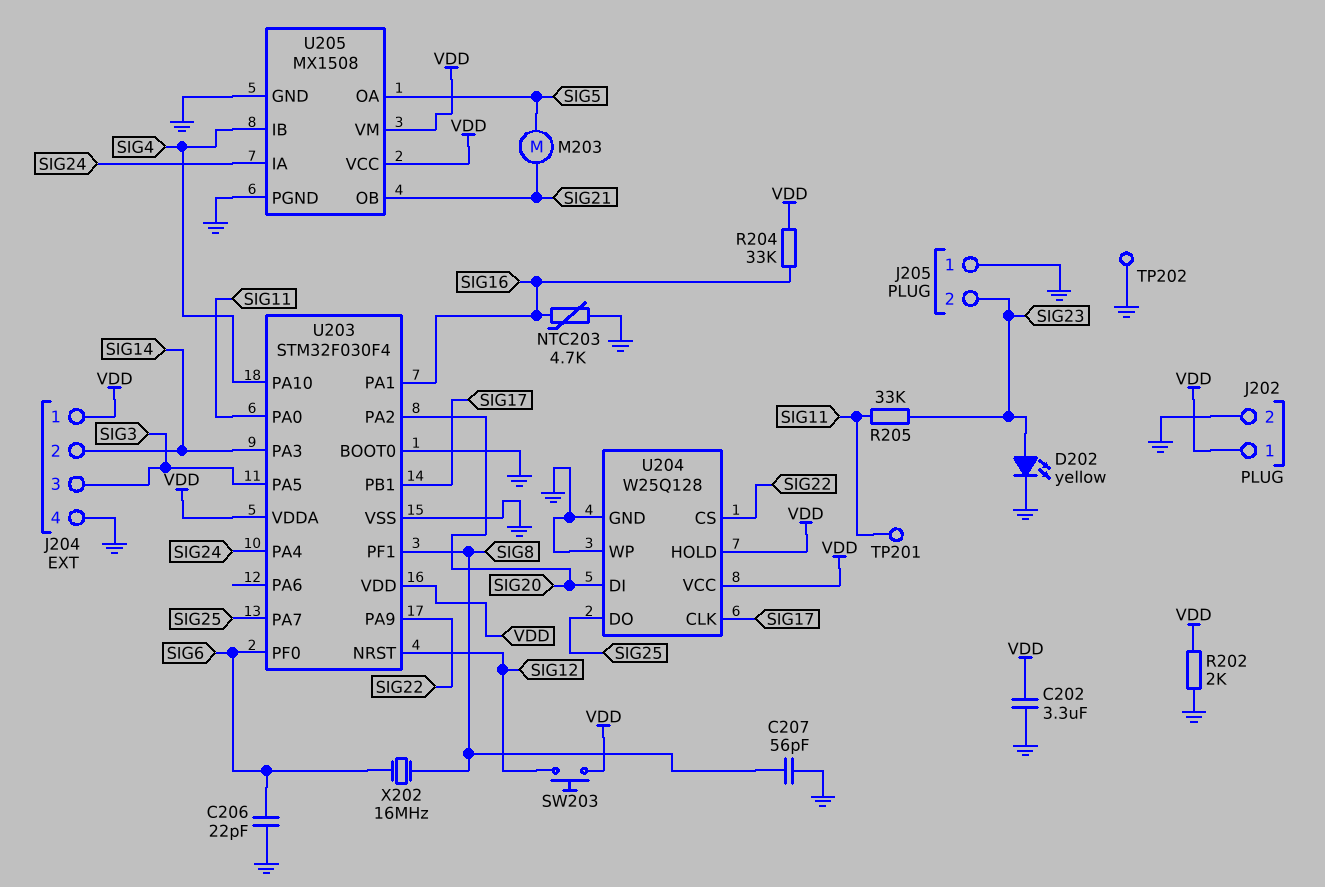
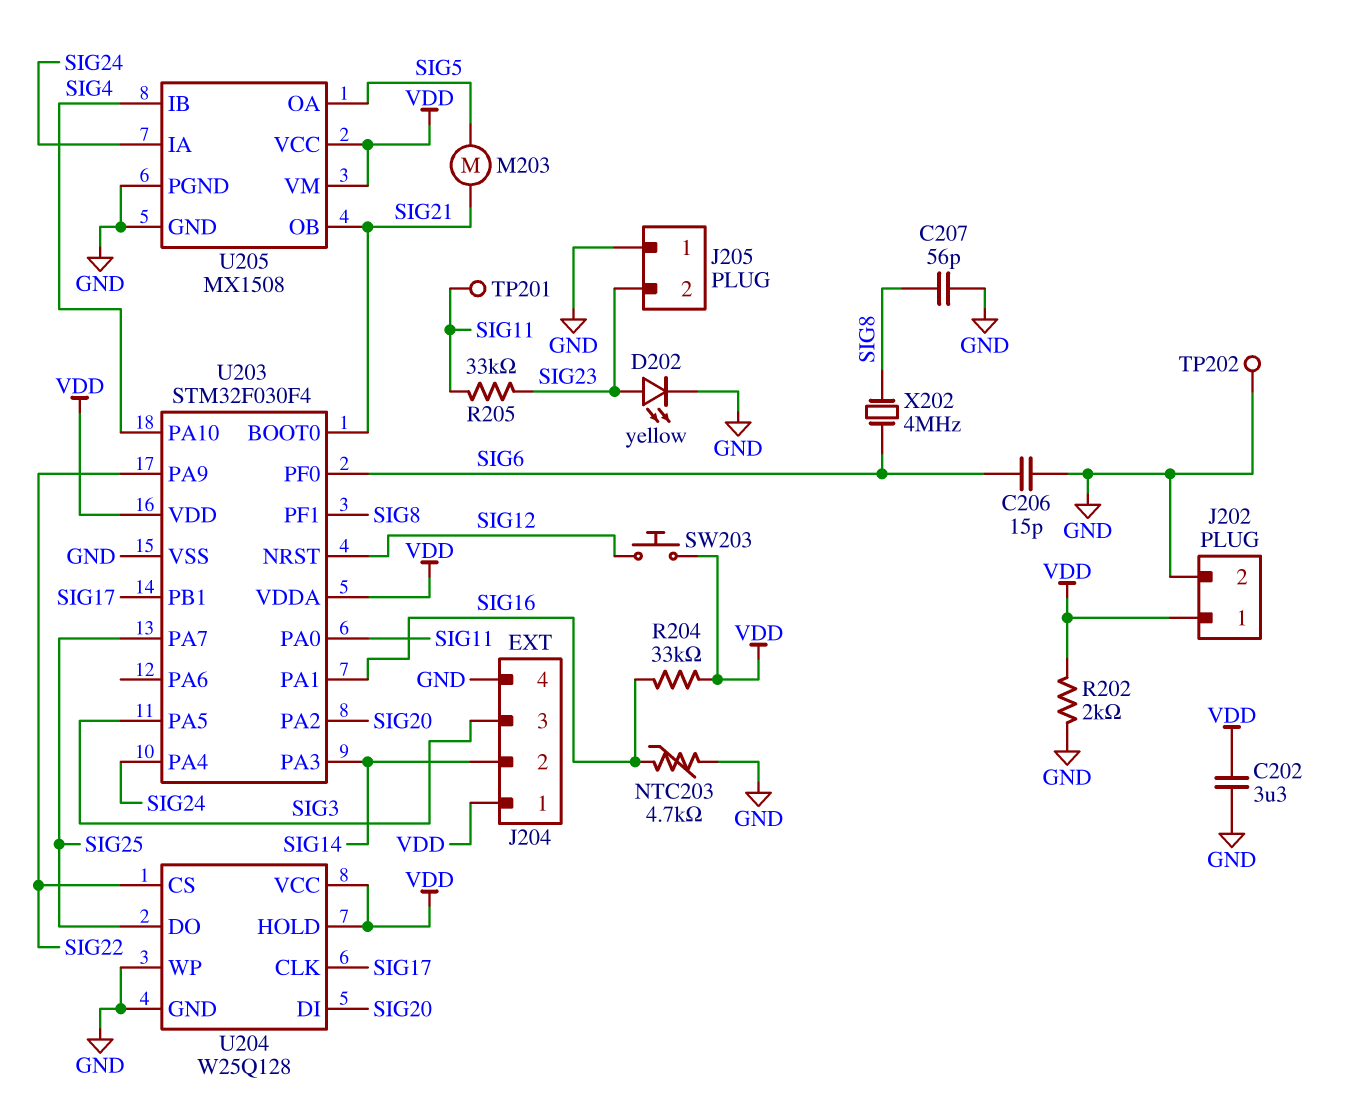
C206: 22pF (GND, SIG6) -> 15pF (GND, SIG6)
U203 pin BOOT0: GND -> SIG21
X202: 16MHz (SIG6, SIG8) -> 4MHz (SIG6, SIG8)

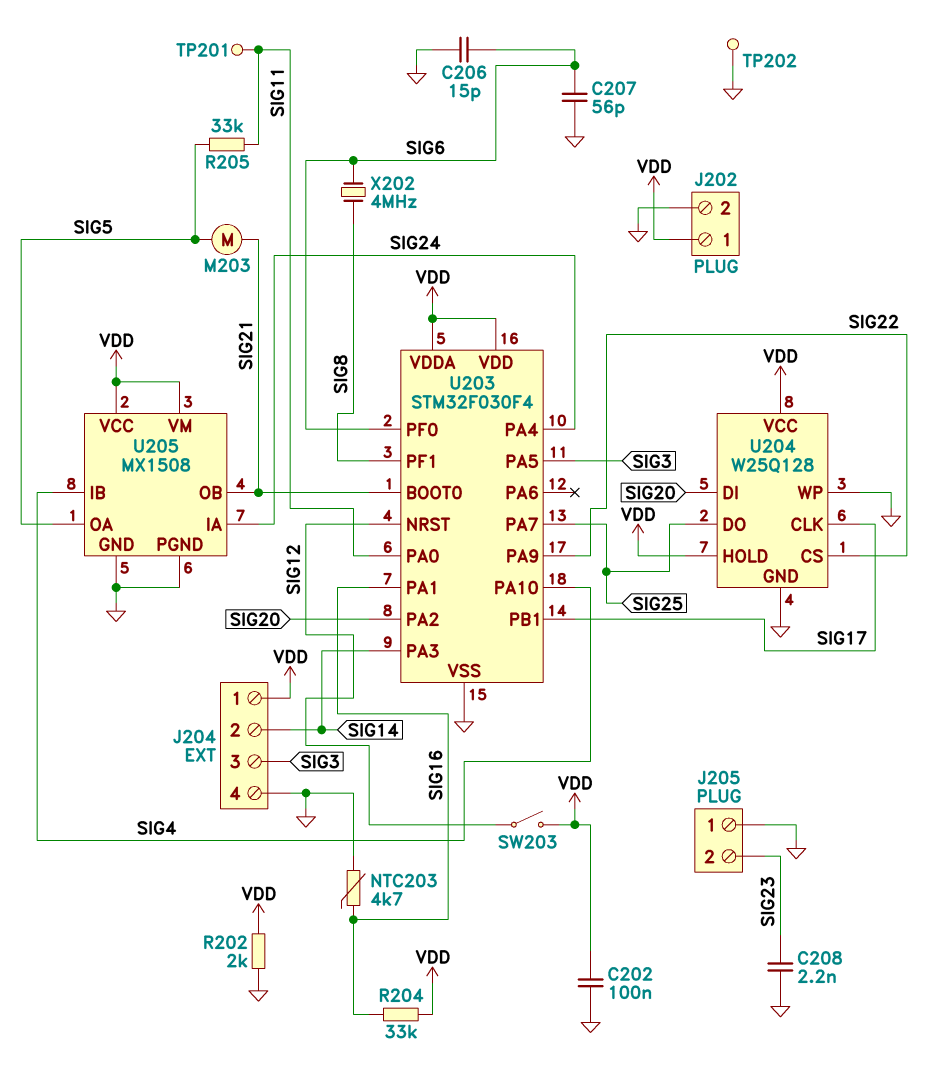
C202: 3.3uF (GND, VDD) -> 100nF (GND, VDD)
C207: 56pF (GND, SIG8) -> 56pF (GND, SIG6)
C208: none -> 2.2nF (GND, SIG23)
D202: LED yellow (A SIG23, K GND) -> none
R205: 33k (SIG11, SIG23) -> 33k (SIG5, SIG11)
SW203: button (SIG12, VDD) -> switch (SIG12, VDD)

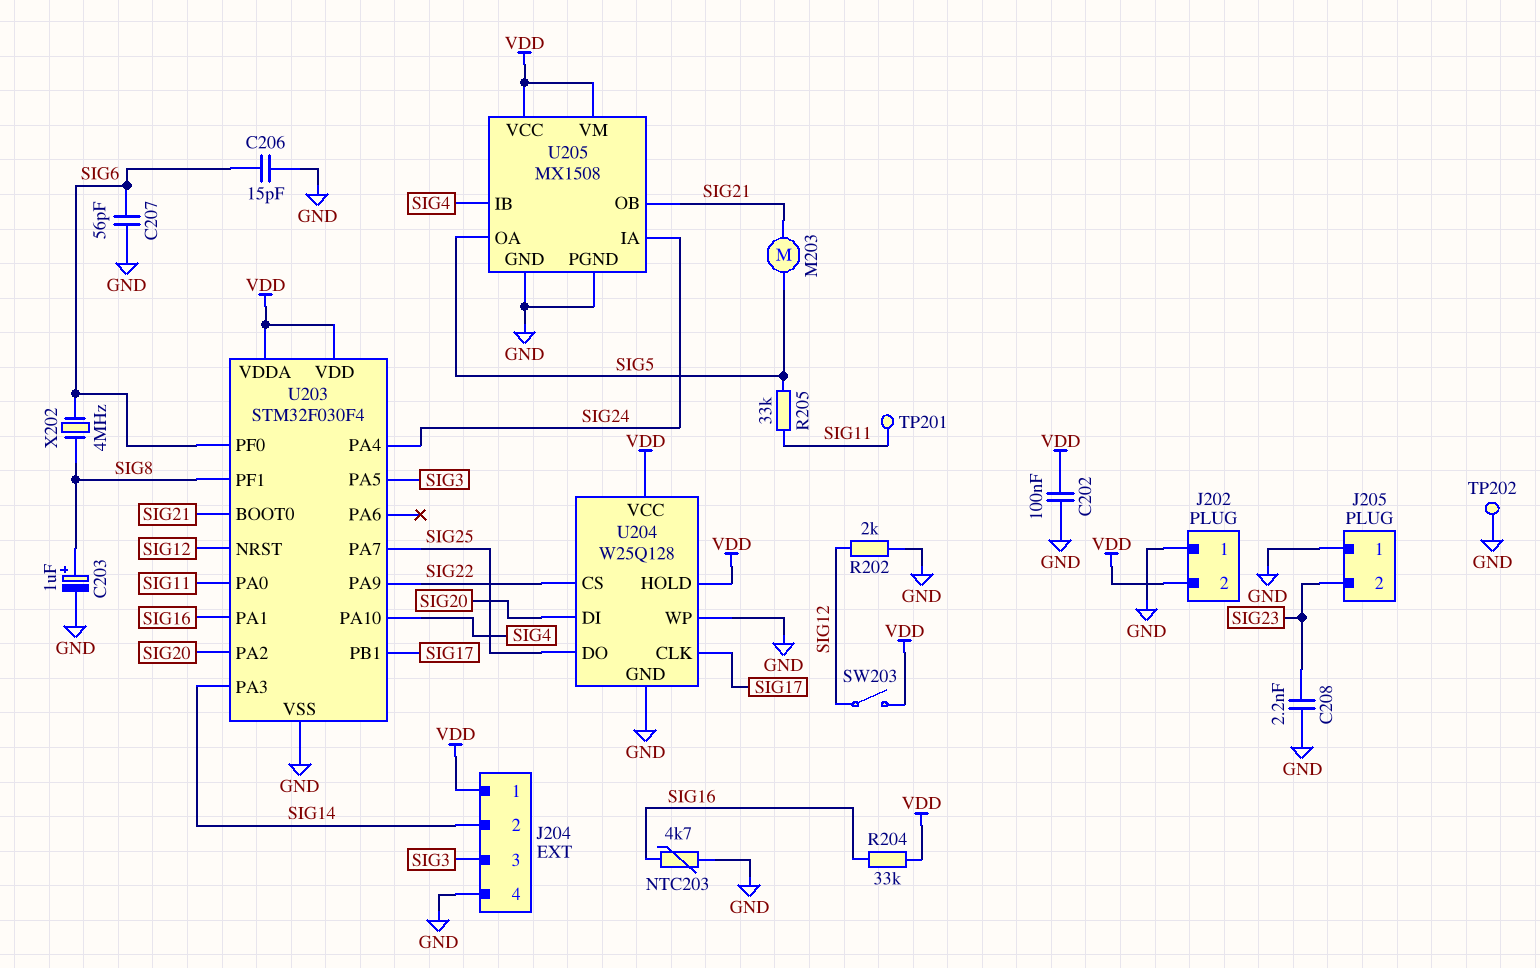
C203: none -> 1uF (plus SIG8, minus GND)
J202 pin 1: VDD -> GND
J202 pin 2: GND -> VDD
R202: 2k (GND, VDD) -> 2k (GND, SIG12)

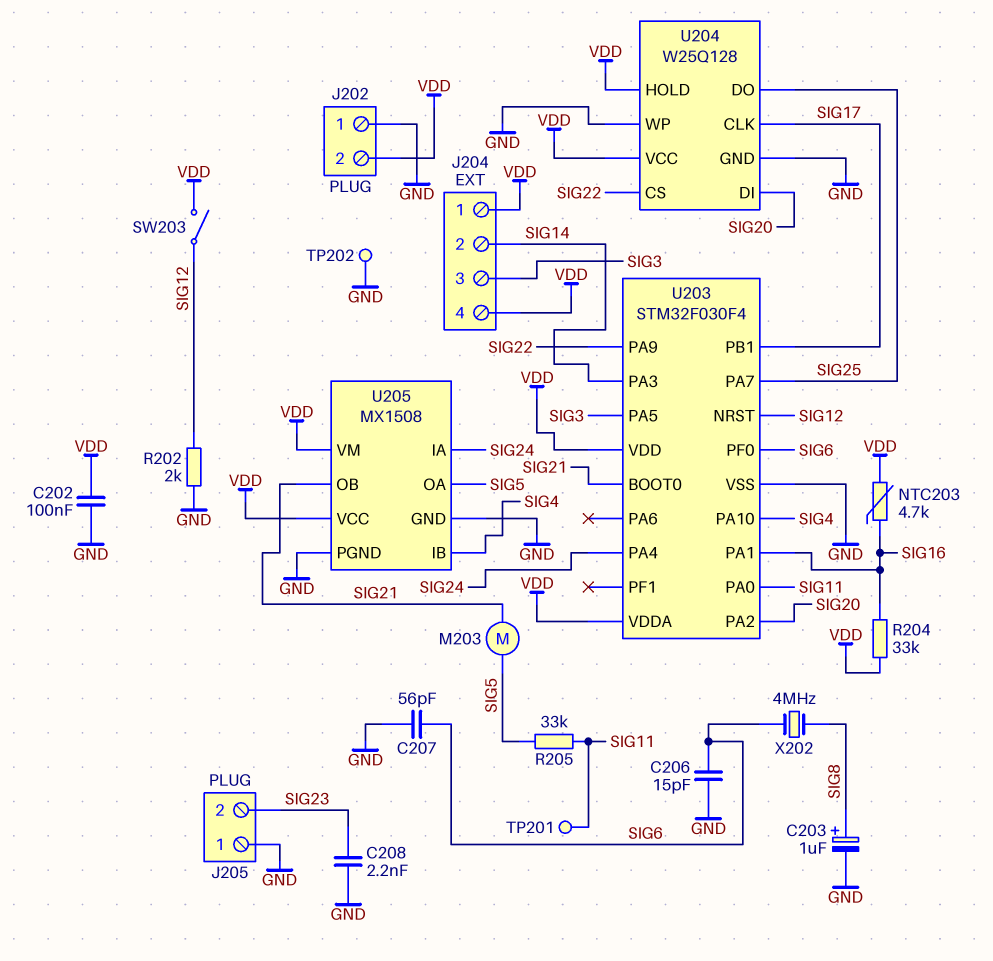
J204 pin 4: GND -> VDD
NTC203: 4.7k (GND, SIG16) -> 4.7k (SIG16, VDD)
U203 pin PF1: SIG8 -> none

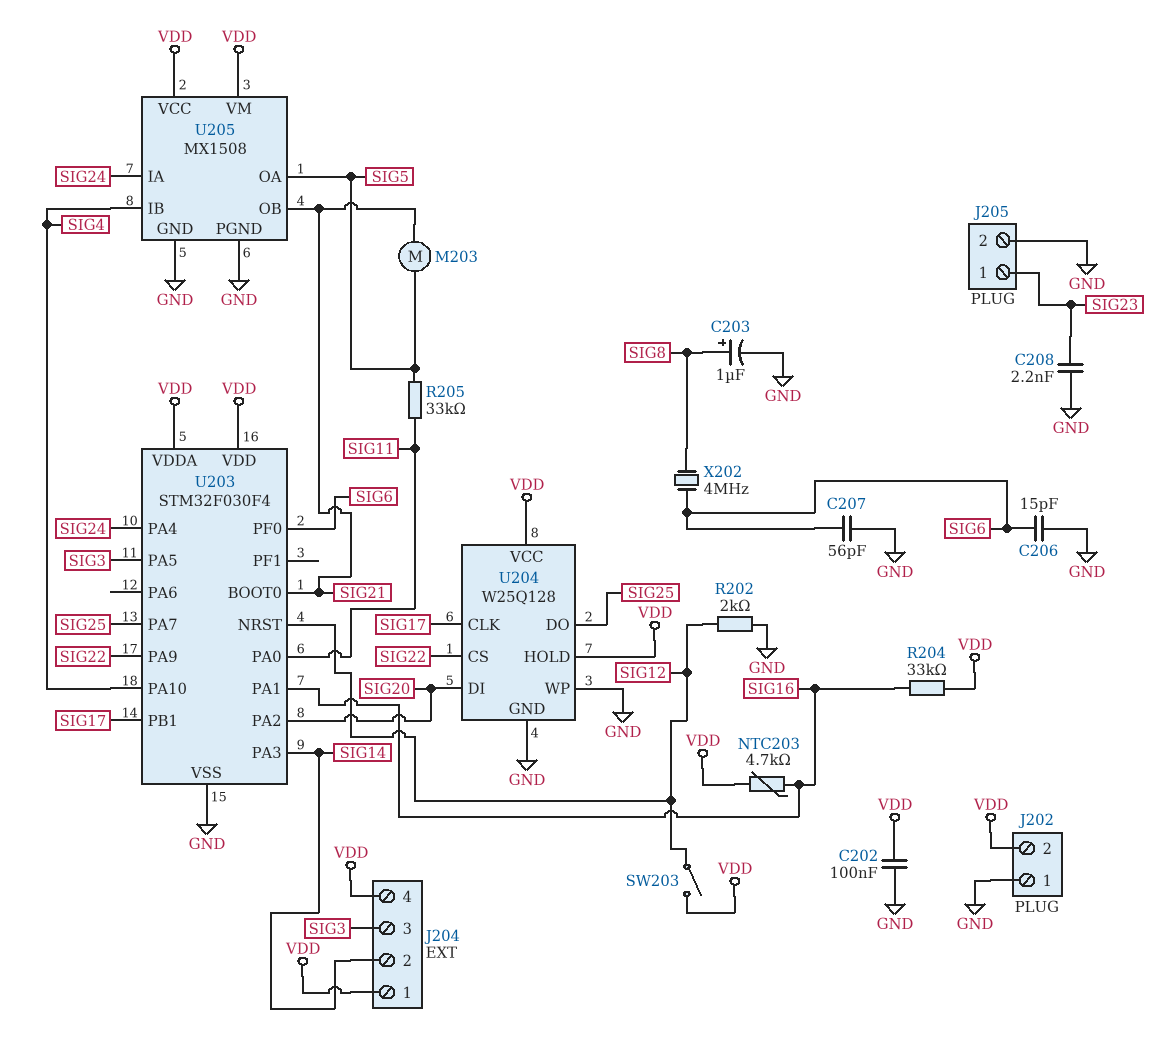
J205 pin 1: GND -> SIG23
J205 pin 2: SIG23 -> GND
TP201: test point (SIG11) -> none
TP202: test point (GND) -> none

